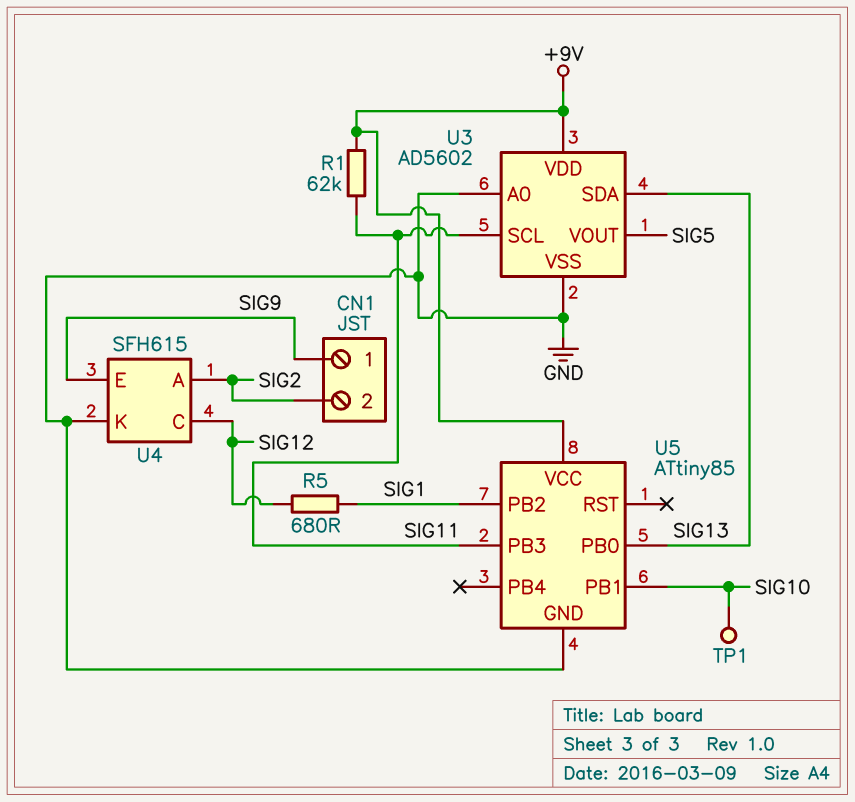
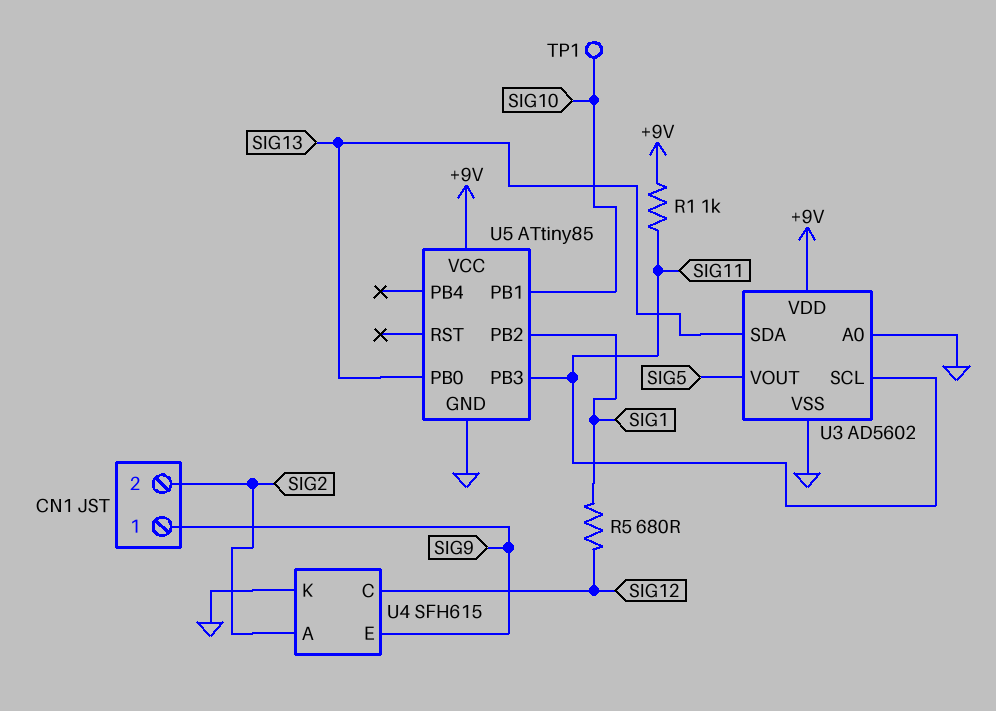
R1: 62k (+9V, SIG11) -> 1k (+9V, SIG11)

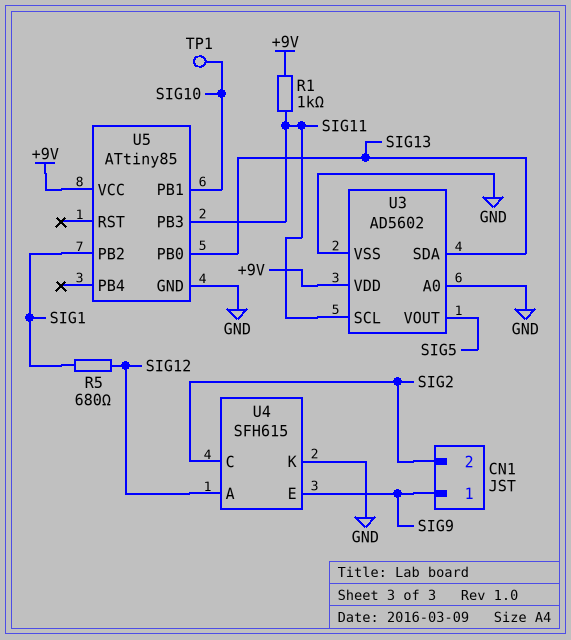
U4 pin A: SIG2 -> SIG12
U4 pin C: SIG12 -> SIG2

